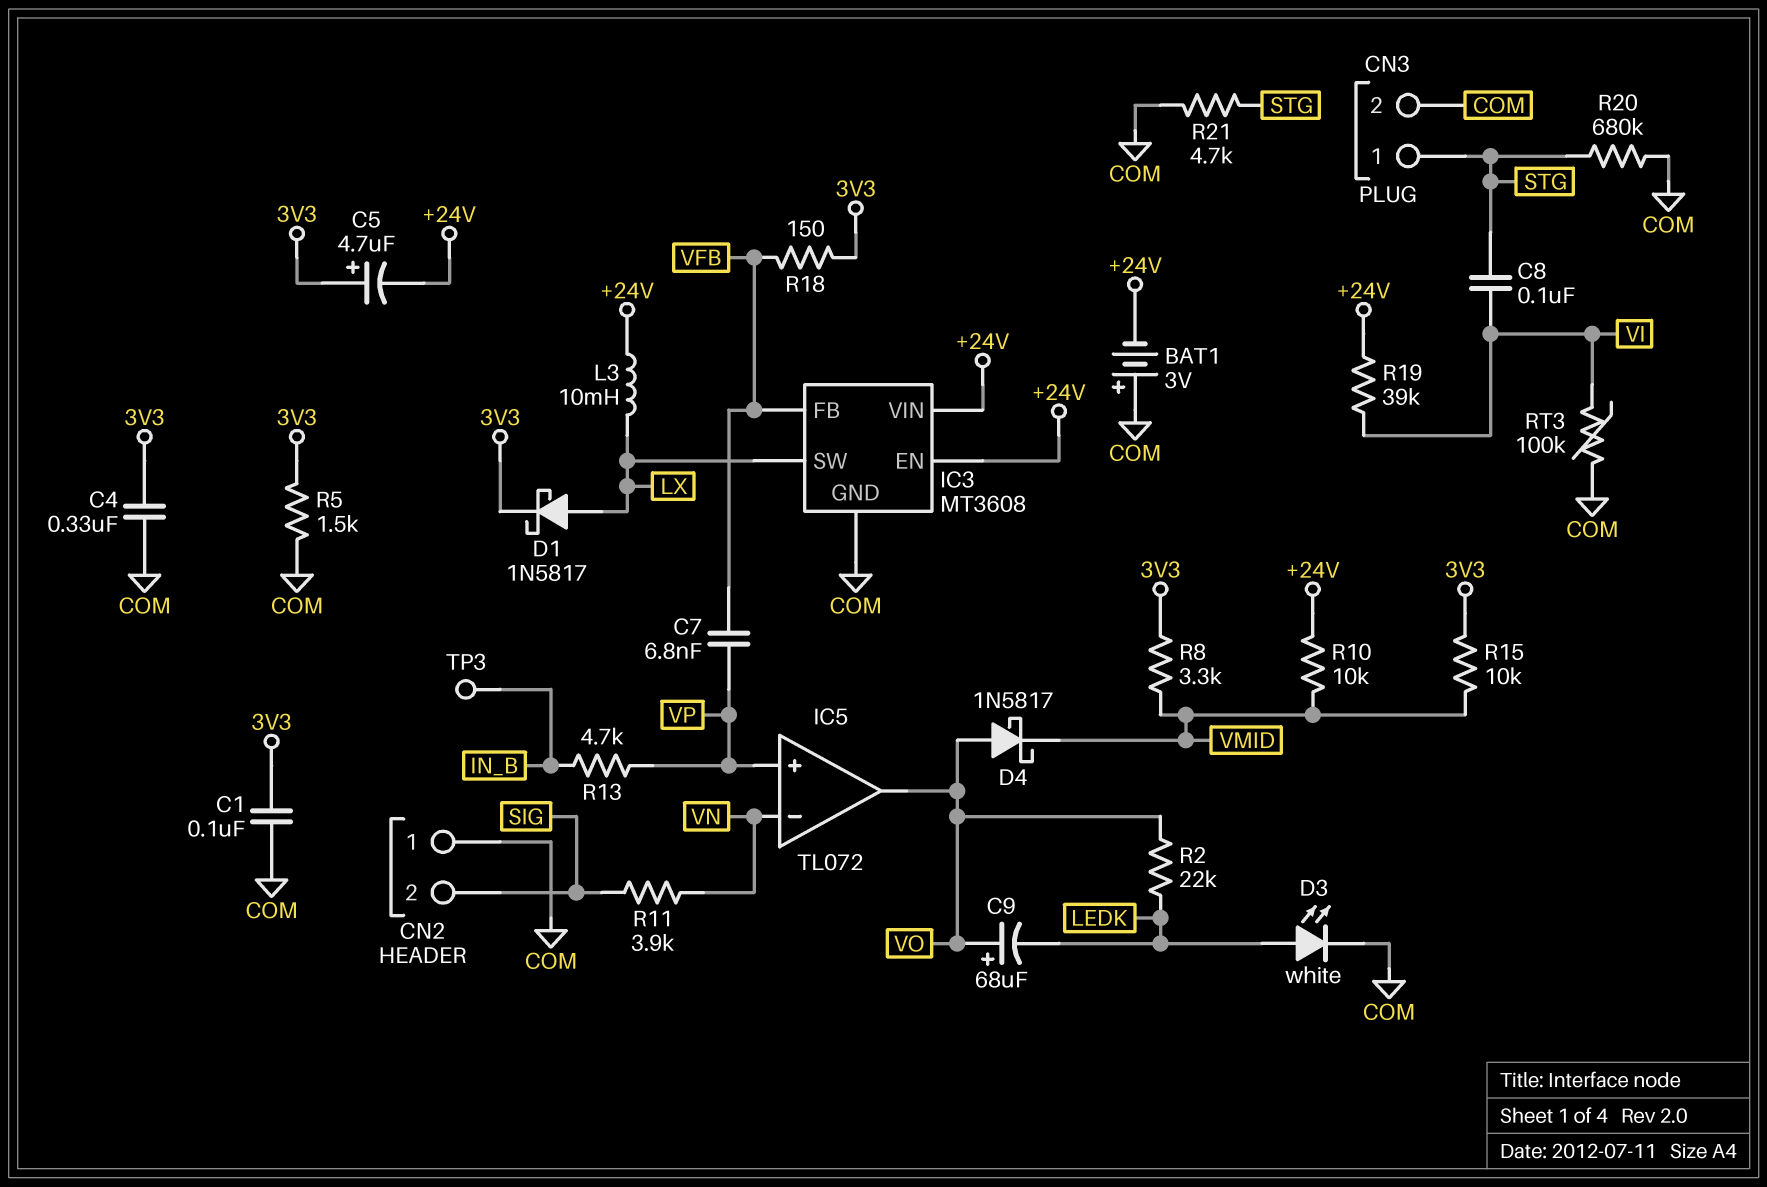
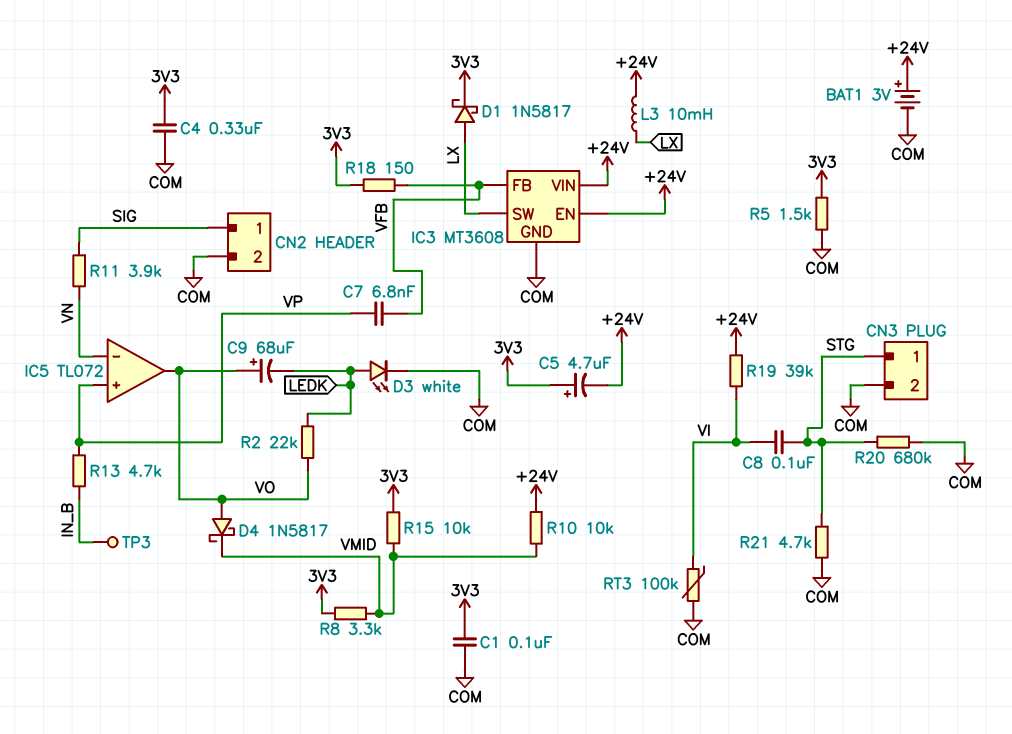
BAT1: 3V (plus COM, minus +24V) -> 3V (plus +24V, minus COM)
CN2 pin 1: COM -> SIG
CN2 pin 2: SIG -> COM

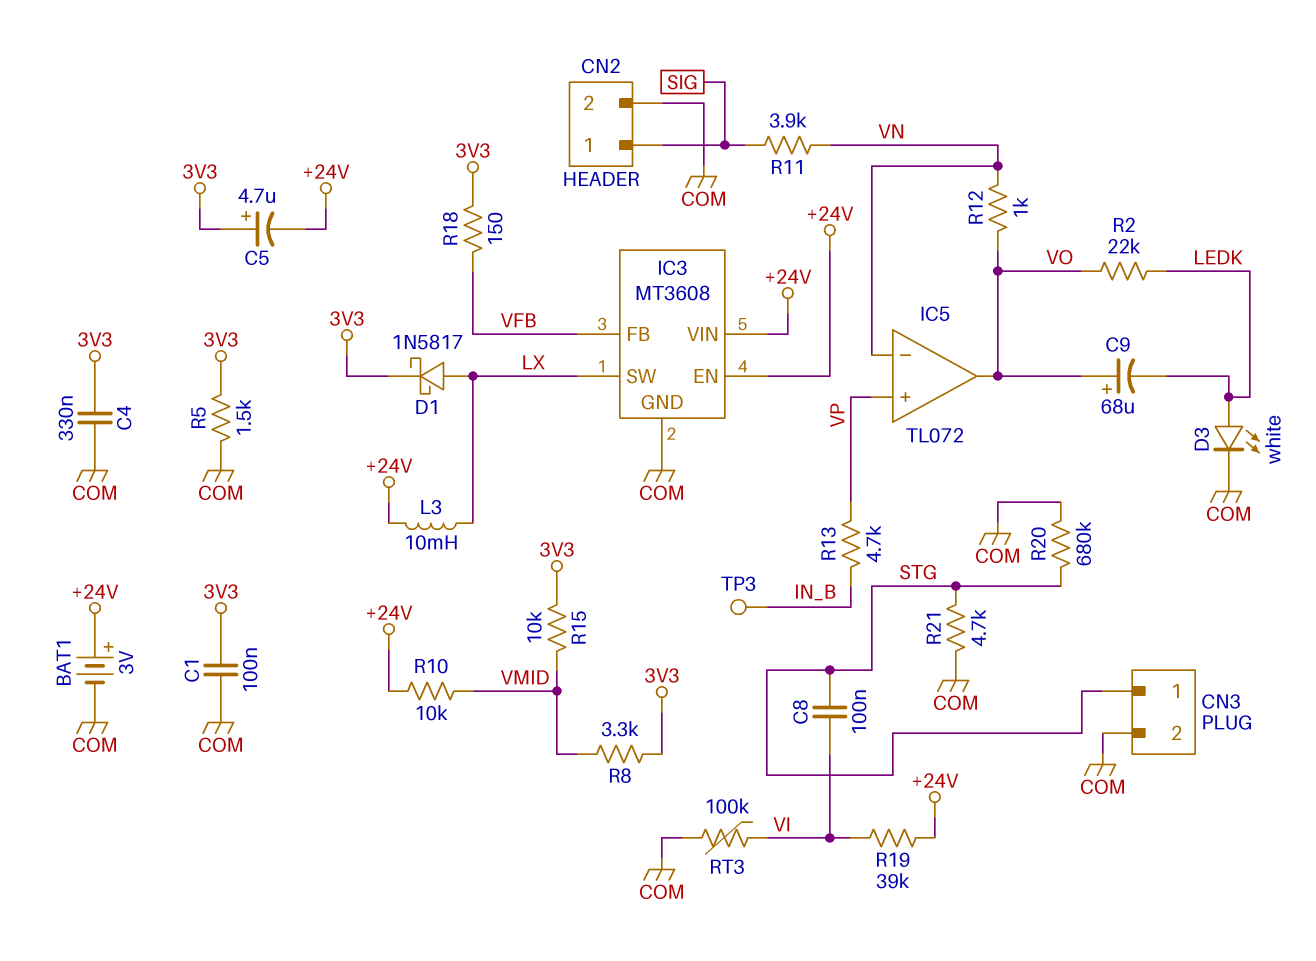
C7: 6.8nF (VFB, VP) -> none
D4: schottky 1N5817 (A VO, K VMID) -> none
R12: none -> 1k (VN, VO)

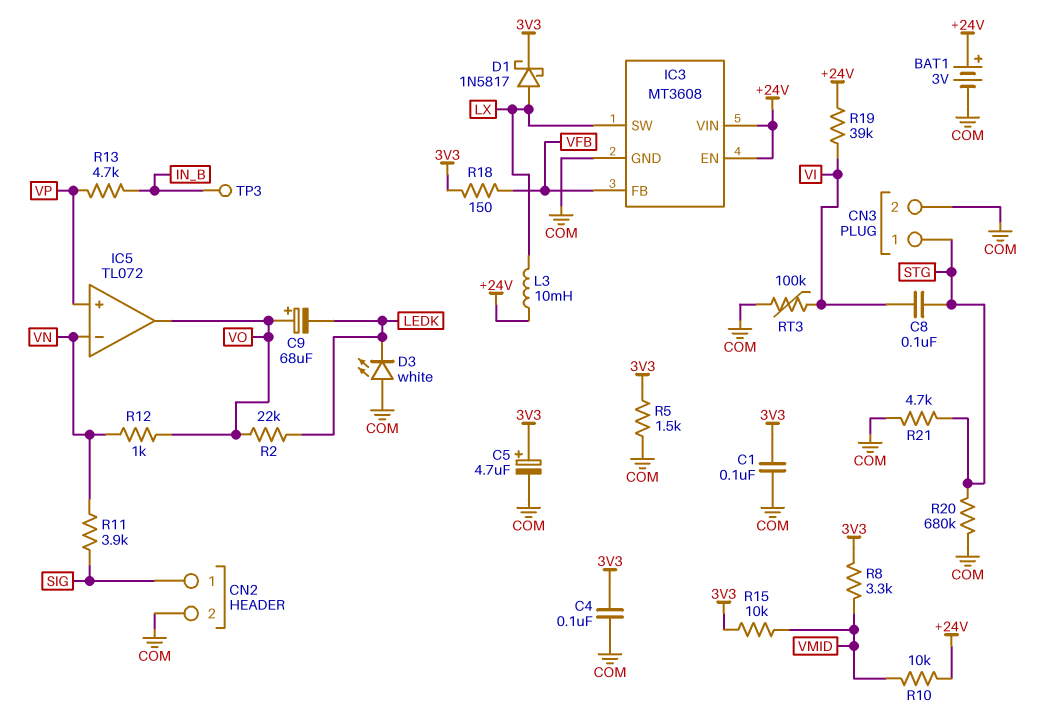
C4: 330nF (3V3, COM) -> 100nF (3V3, COM)
C5: 4.7uF (plus 3V3, minus +24V) -> 4.7uF (plus 3V3, minus COM)
D3: LED white (A LEDK, K COM) -> LED white (A COM, K LEDK)

